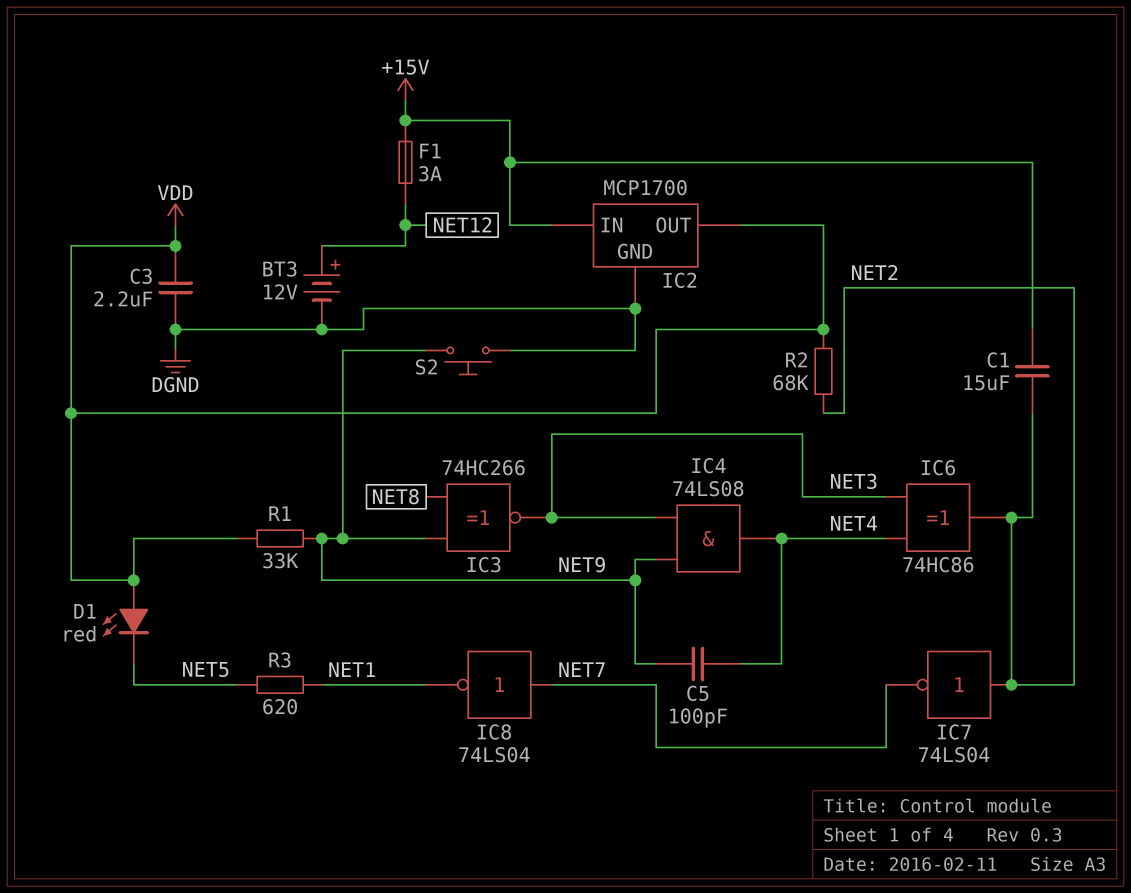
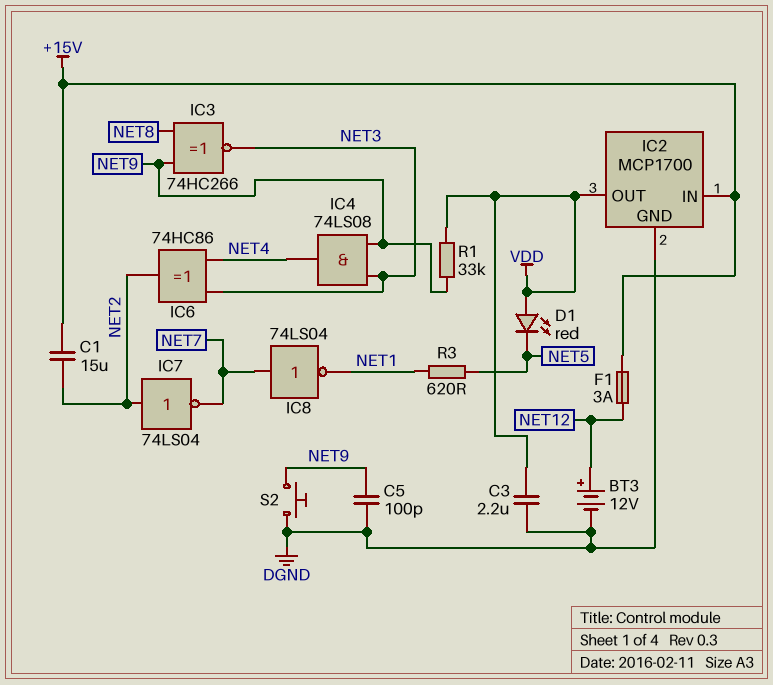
C5: 100pF (NET4, NET9) -> 100pF (DGND, NET9)
R2: 68k (NET2, VDD) -> none

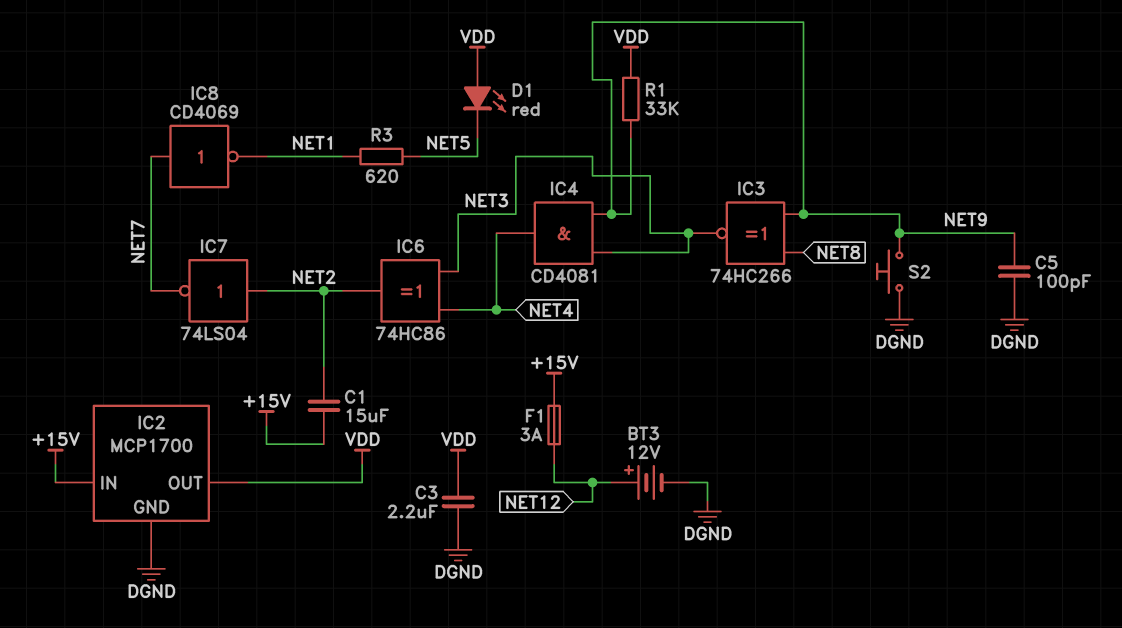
IC4: AND 74LS08 (in NET3, in NET9, out NET4) -> AND CD4081 (in NET3, in NET9, out NET4)
IC8: NOT 74LS04 (in NET7, out NET1) -> NOT CD4069 (in NET7, out NET1)

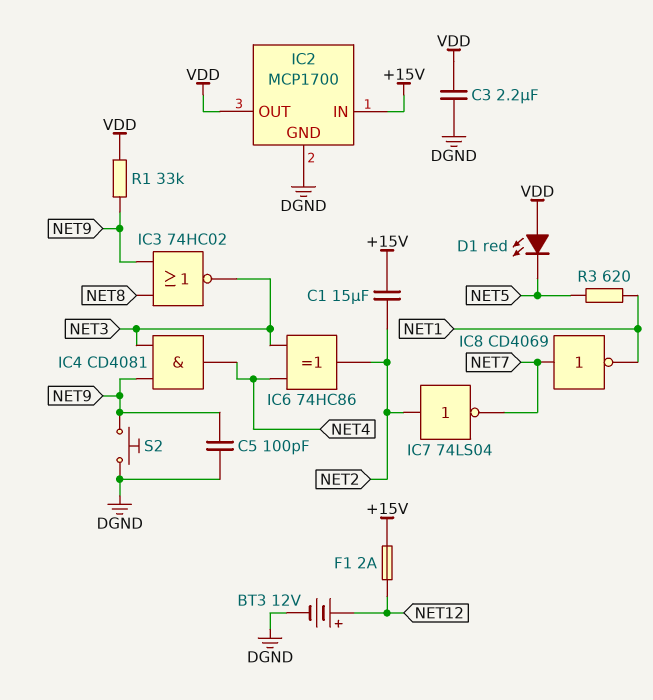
F1: 3A (+15V, NET12) -> 2A (+15V, NET12)
IC3: XNOR 74HC266 (in NET8, in NET9, out NET3) -> NOR 74HC02 (in NET8, in NET9, out NET3)

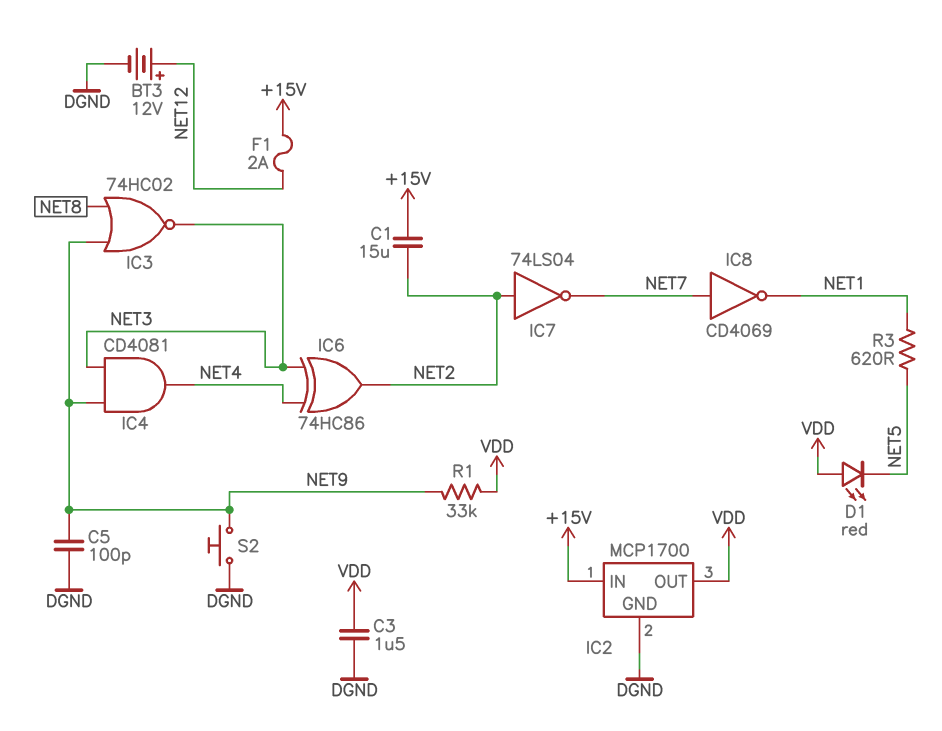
C3: 2.2uF (DGND, VDD) -> 1.5uF (DGND, VDD)

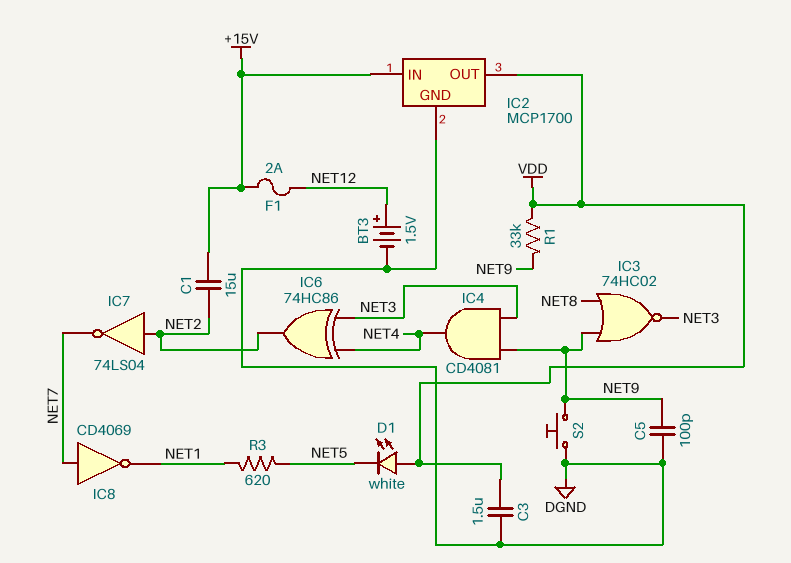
BT3: 12V (plus NET12, minus DGND) -> 1.5V (plus NET12, minus DGND)
D1: LED red (A VDD, K NET5) -> LED white (A VDD, K NET5)

